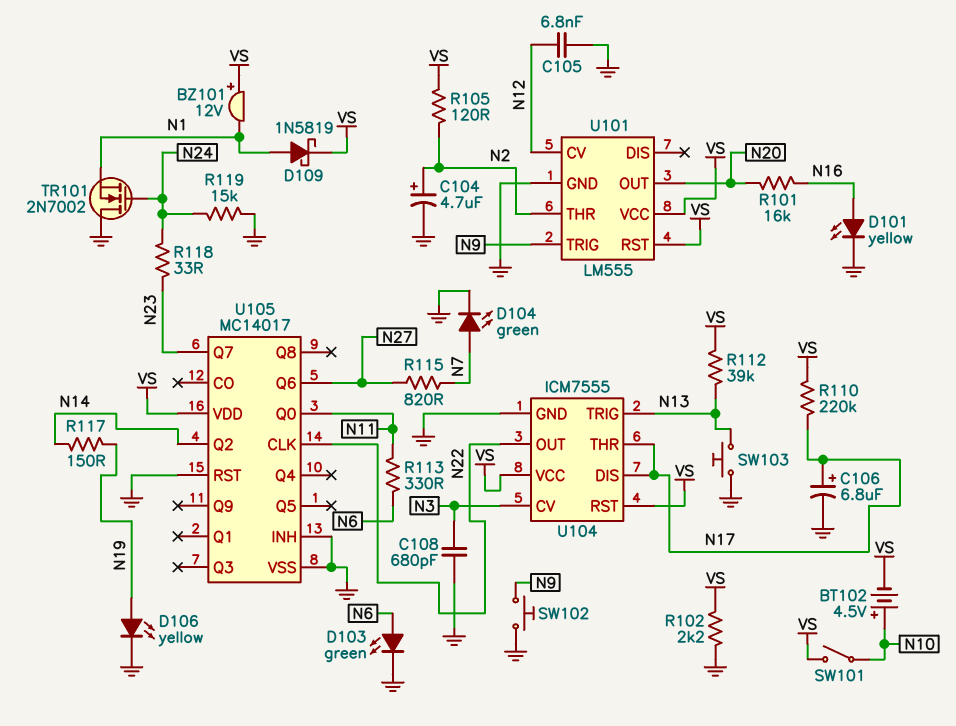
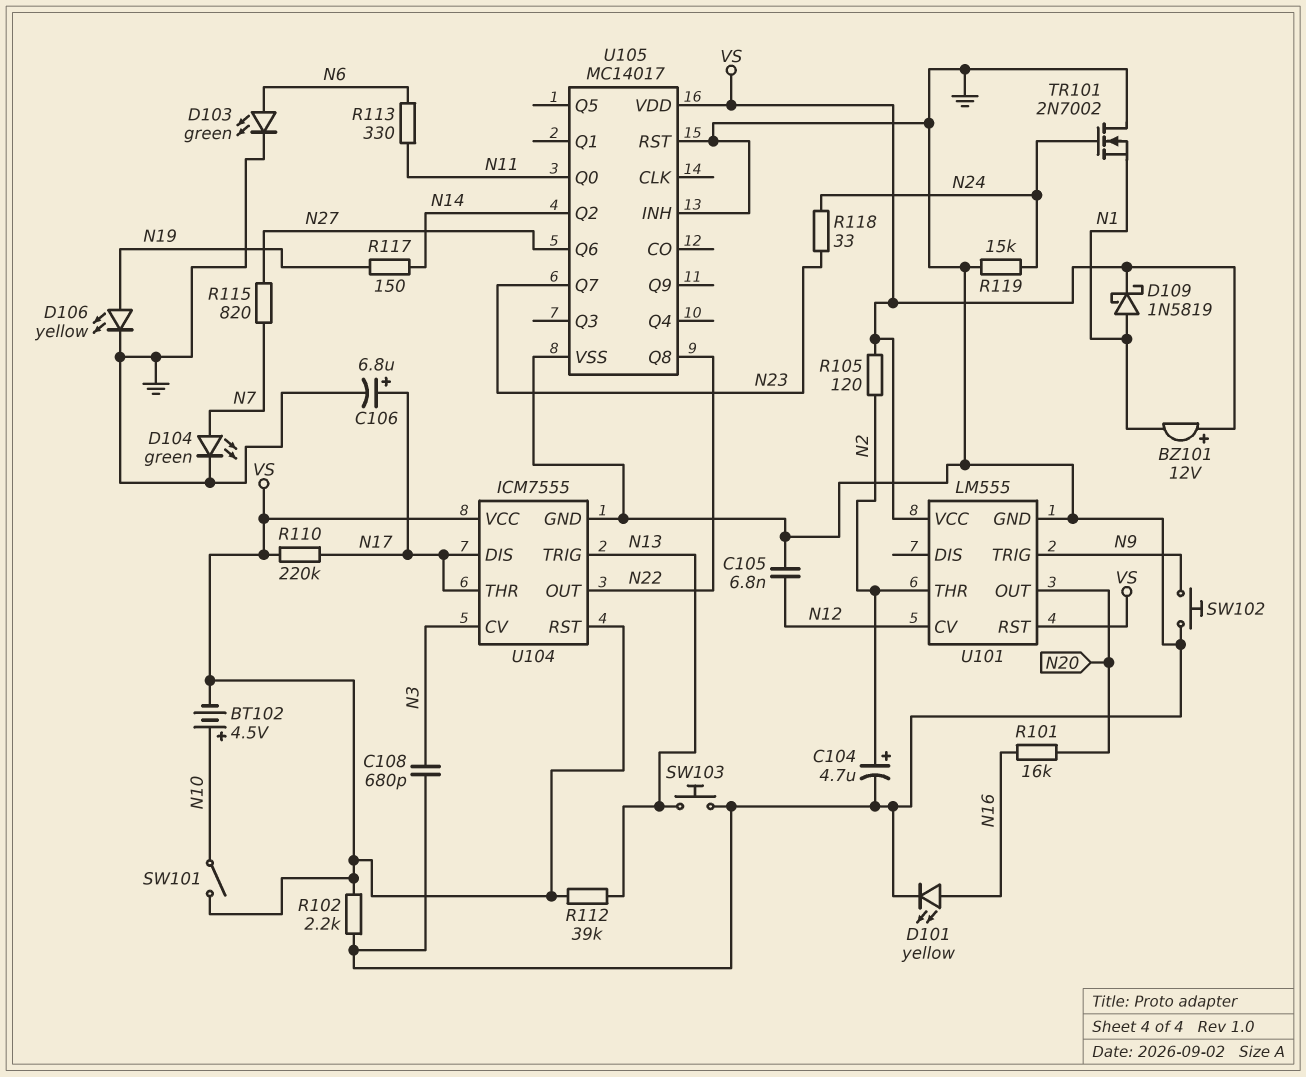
U105 pin CLK: N22 -> none
U105 pin Q8: none -> N22

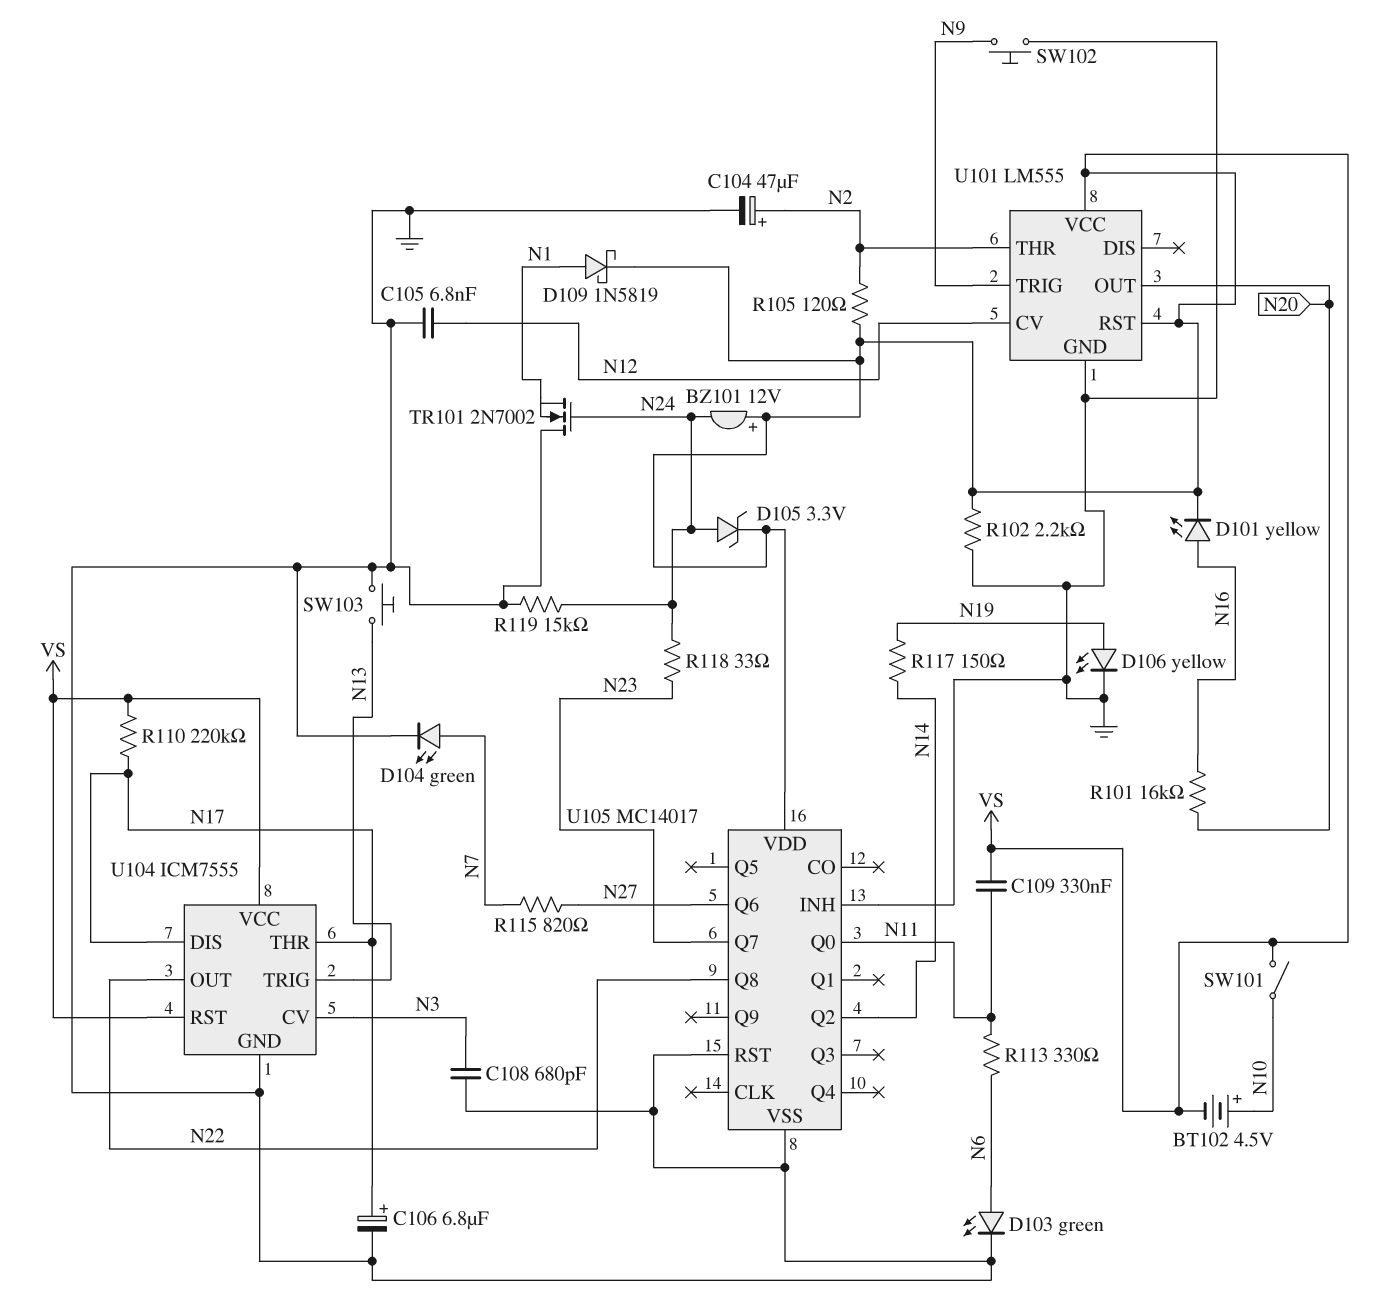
BZ101: buzzer 12V (plus VS, minus N1) -> buzzer 12V (plus VS, minus N24)
C104: 4.7uF (plus N2, minus GND) -> 47uF (plus N2, minus GND)
C109: none -> 330nF (N11, VS)
D101: LED yellow (A N16, K GND) -> LED yellow (A N16, K VS)
D105: none -> zener 3.3V (A N24, K VS)
R112: 39k (N13, VS) -> none

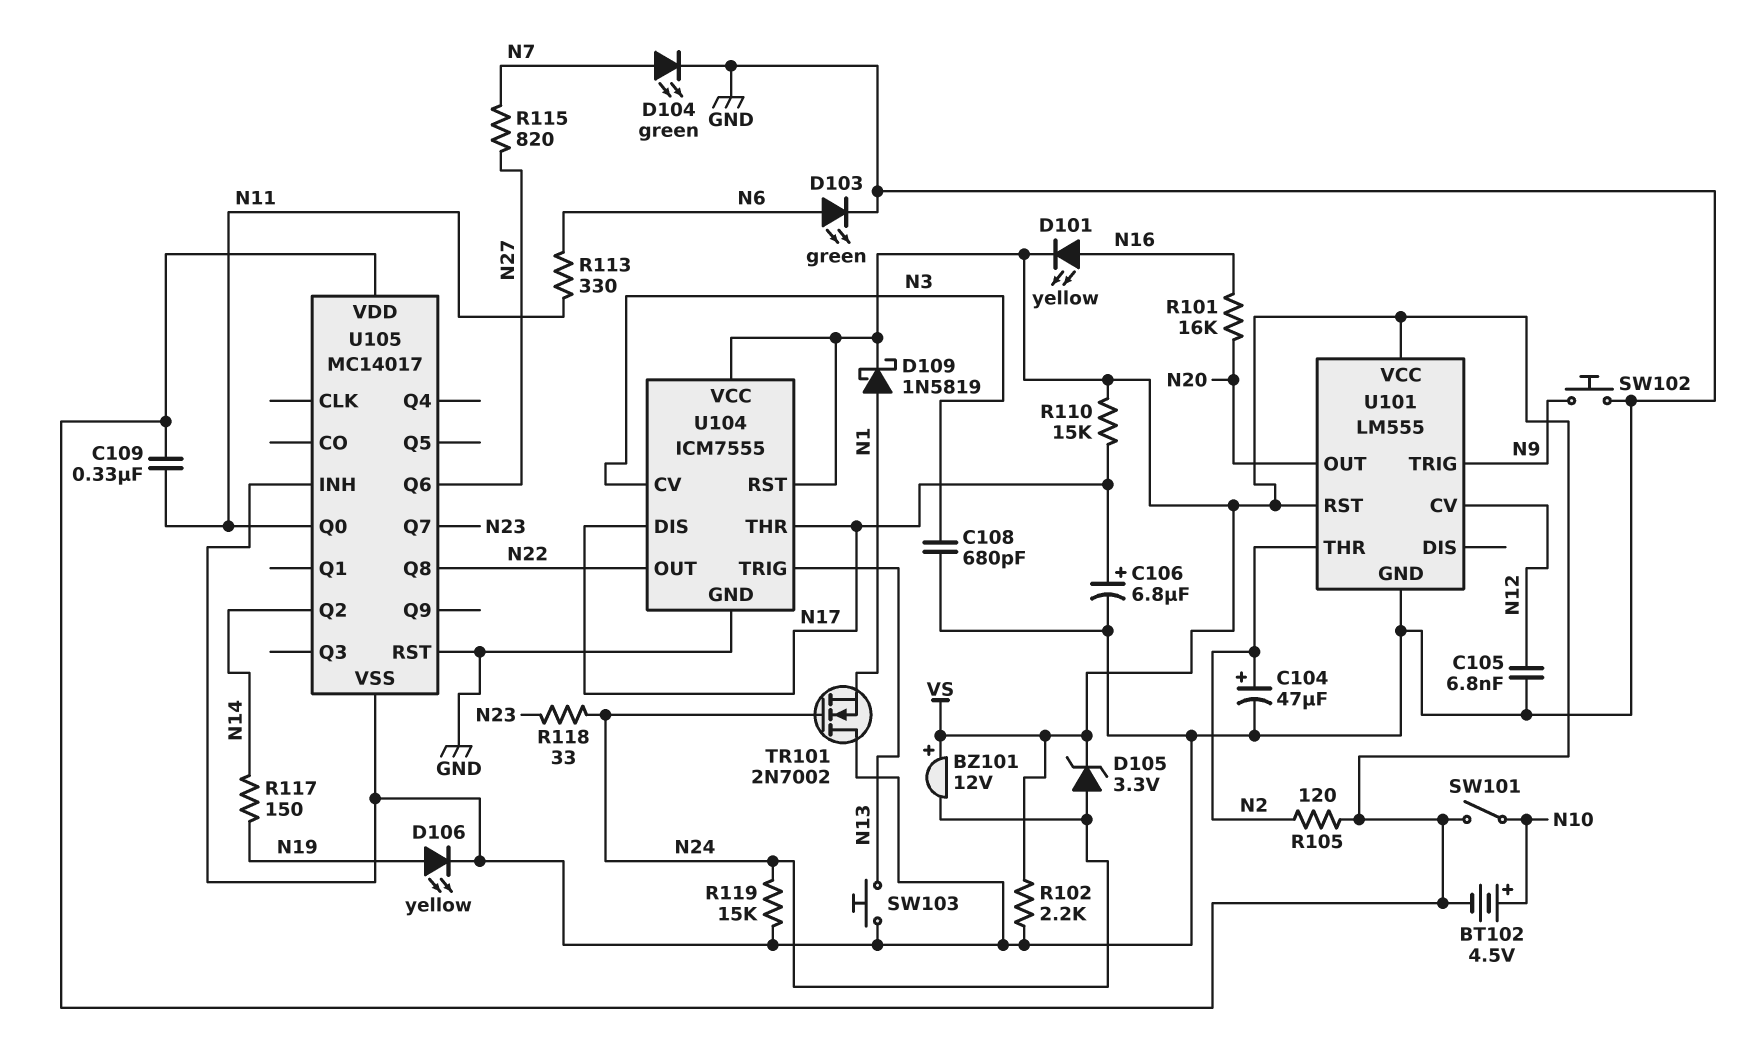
R110: 220k (N17, VS) -> 15k (N17, VS)

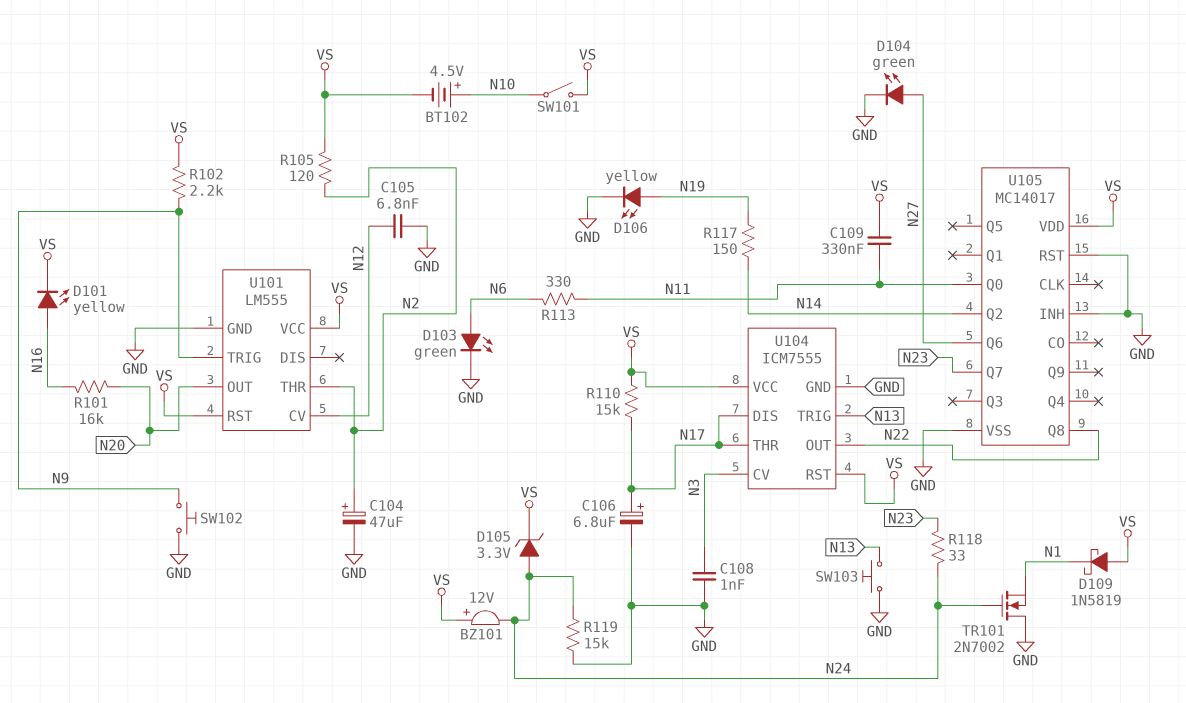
C108: 680pF (GND, N3) -> 1nF (GND, N3)
D104: LED green (A N7, K GND) -> LED green (A N27, K GND)
D109: schottky 1N5819 (A N1, K VS) -> schottky 1N5819 (A VS, K N1)
R102: 2.2k (GND, VS) -> 2.2k (N9, VS)
R115: 820 (N7, N27) -> none

